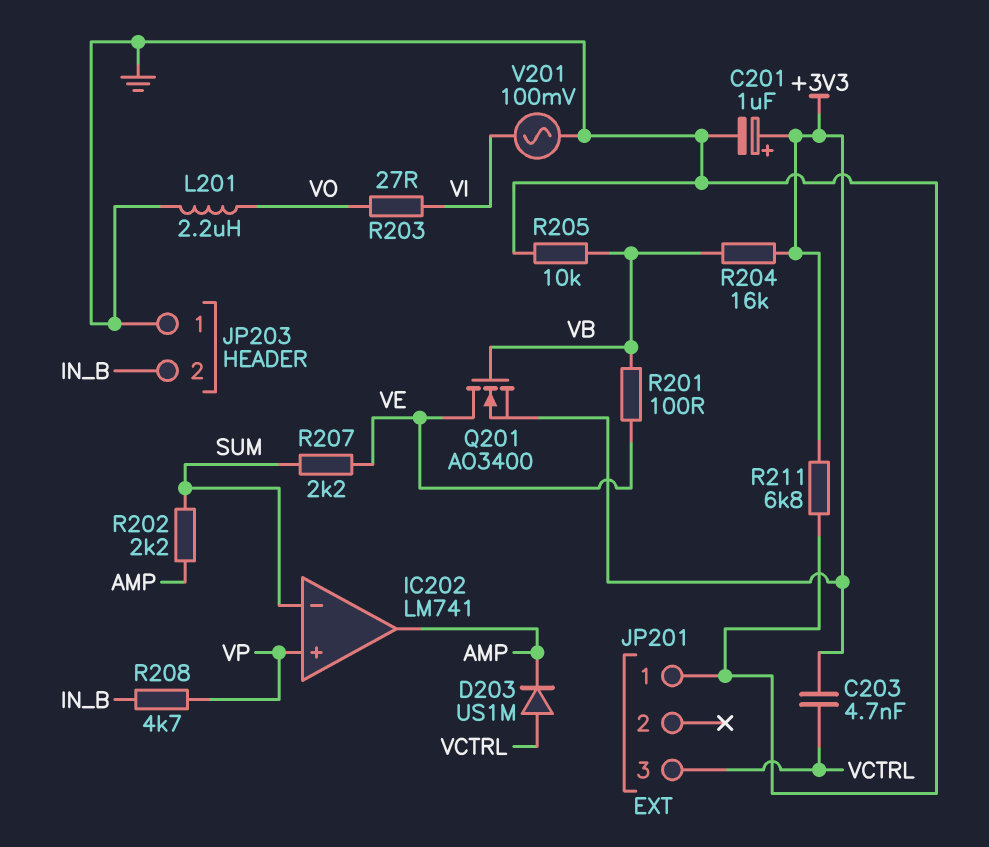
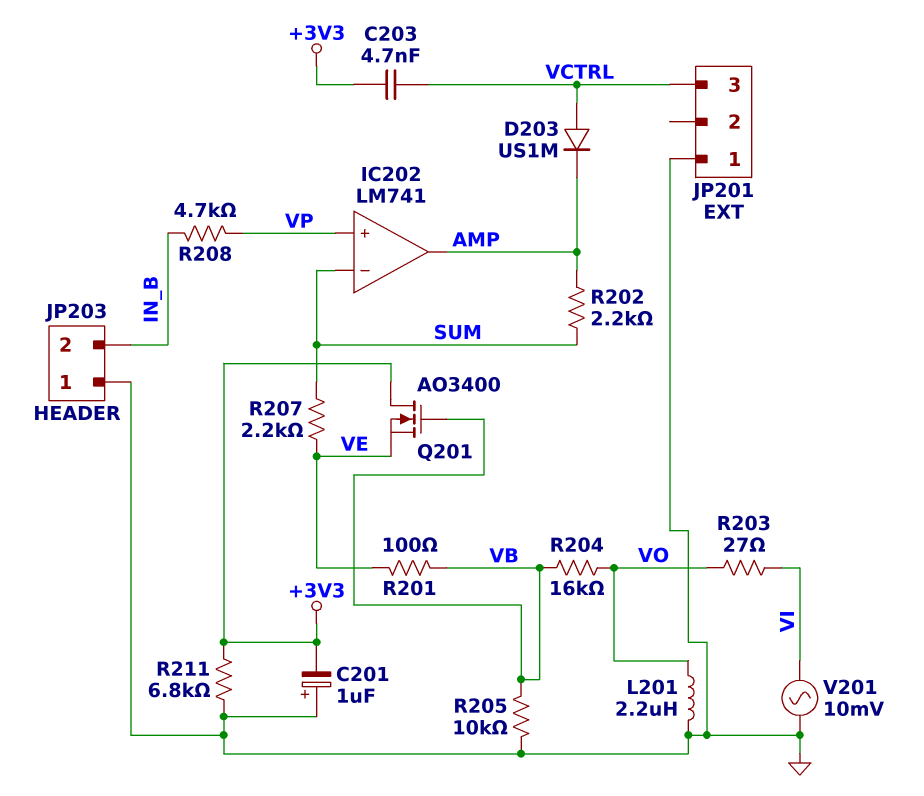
C201: 1uF (plus +3V3, minus GND) -> 1uF (plus GND, minus +3V3)
Q201: NMOS AO3400 (G VB, D VE, S +3V3) -> NMOS AO3400 (G VB, D +3V3, S VE)
R204: 16k (+3V3, VB) -> 16k (VB, VO)
V201: AC 100mV (GND, VI) -> AC 10mV (GND, VI)

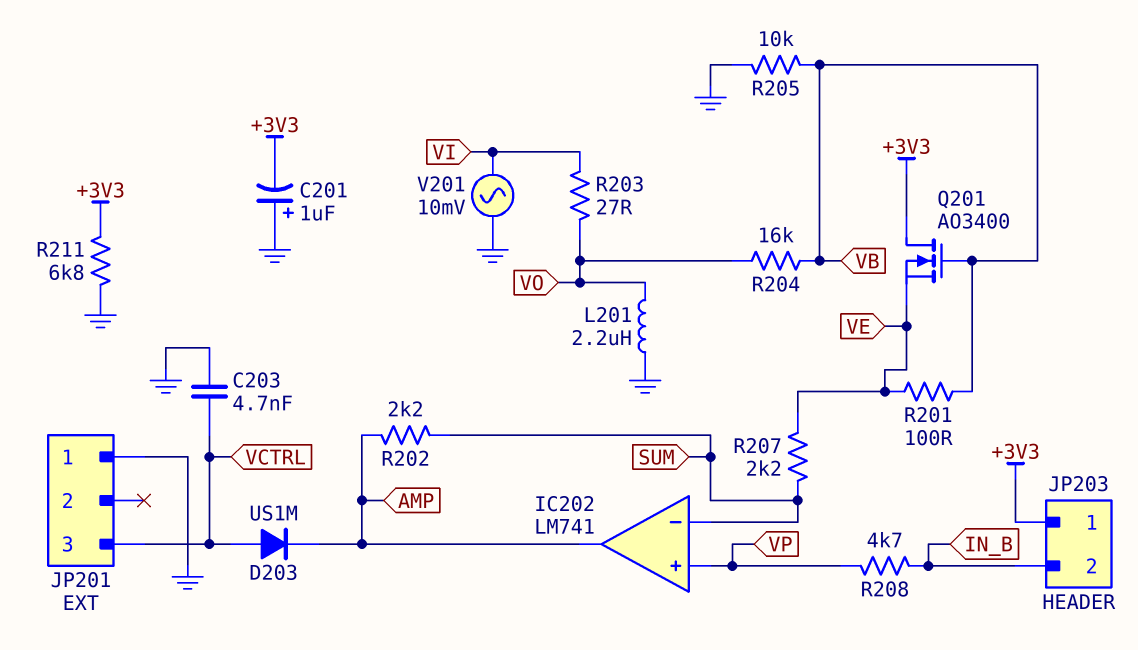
C203: 4.7nF (+3V3, VCTRL) -> 4.7nF (GND, VCTRL)
JP203 pin 1: GND -> +3V3

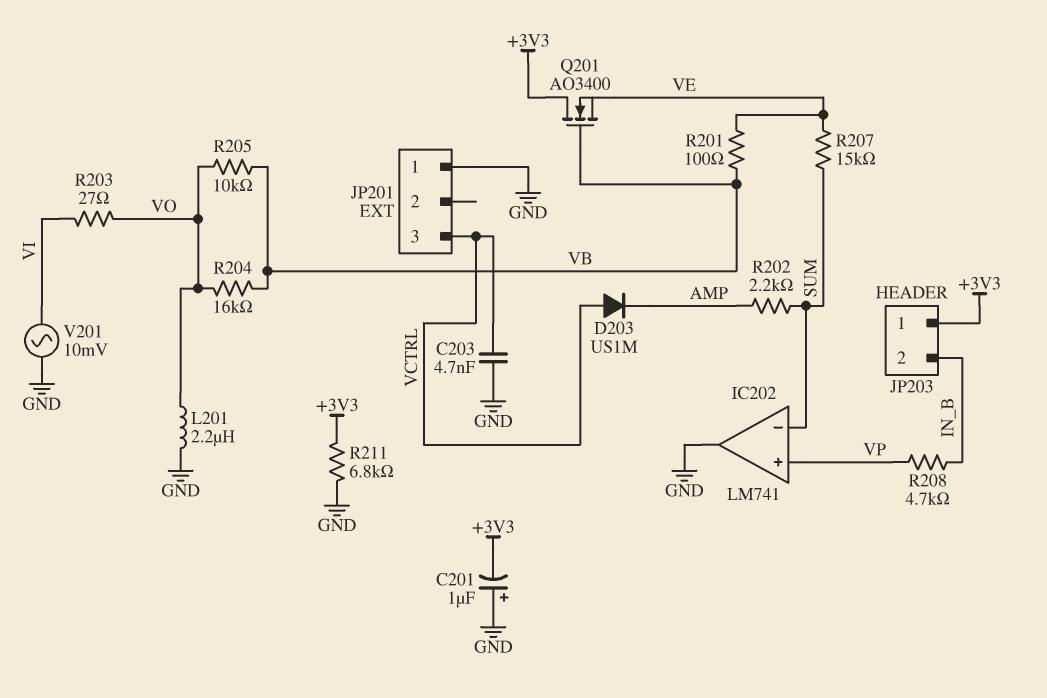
IC202 pin out: AMP -> GND
R205: 10k (GND, VB) -> 10k (VB, VO)
R207: 2.2k (SUM, VE) -> 15k (SUM, VE)

